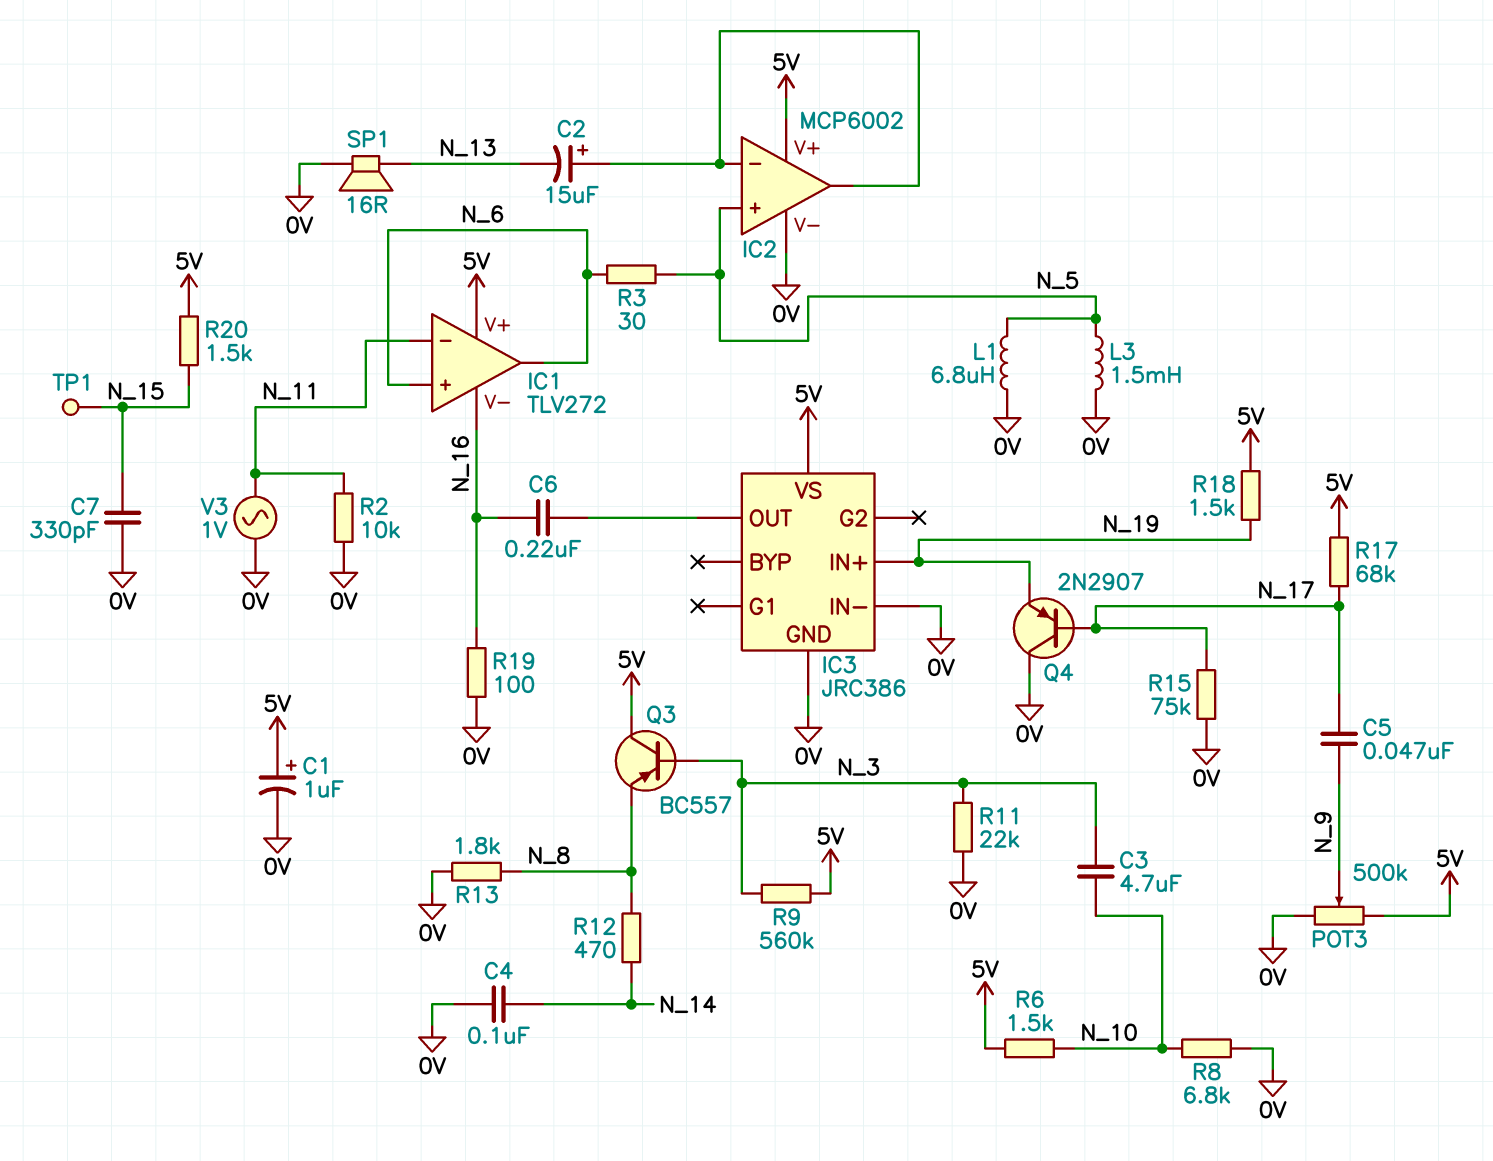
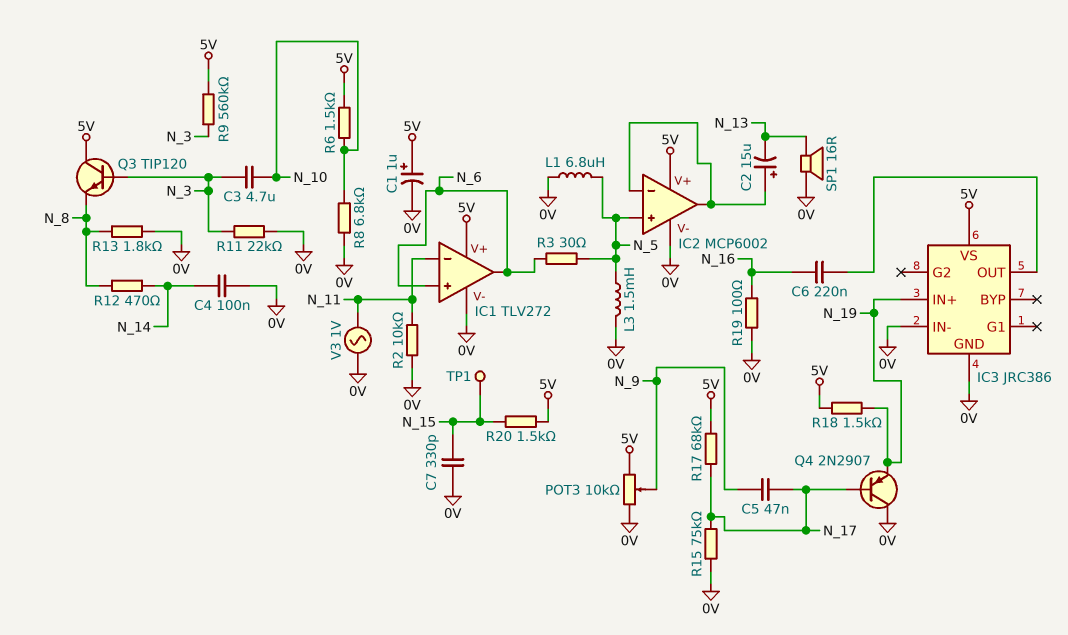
IC1 pin V-: N_16 -> 0V
POT3: 500k (0V, 5V, wiper N_9) -> 10k (0V, 5V, wiper N_9)
Q3: PNP BC557 (B N_3, C 5V, E N_8) -> NPN TIP120 (B N_3, C 5V, E N_8)

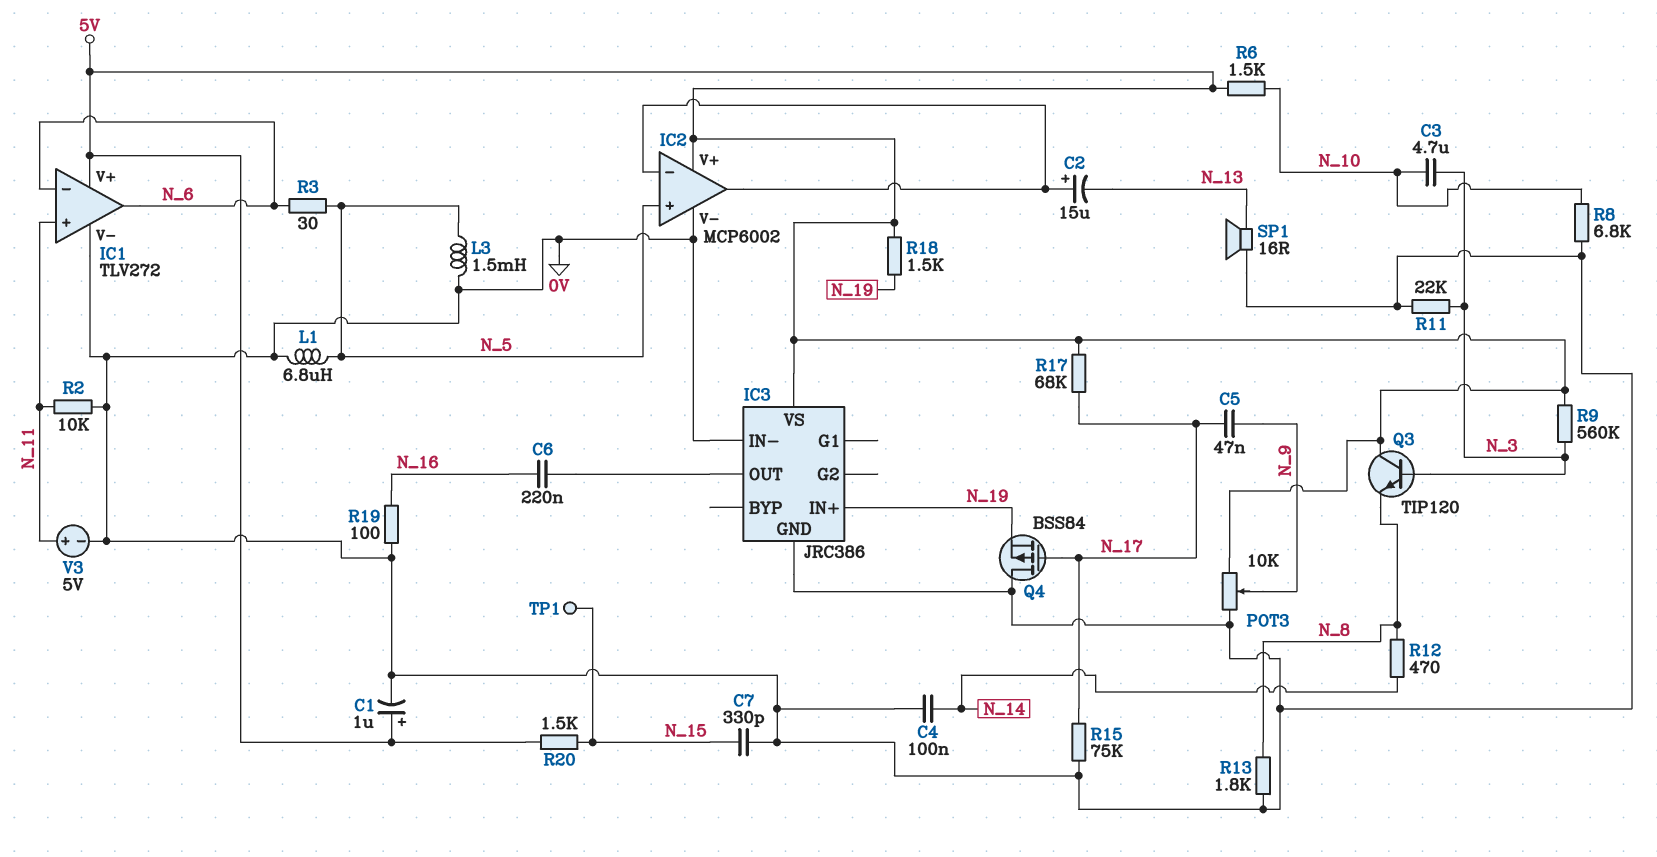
IC1 pin in+: N_6 -> N_11
IC1 pin in-: N_11 -> N_6
Q4: PNP 2N2907 (B N_17, C 0V, E N_19) -> PMOS BSS84 (G N_17, D 0V, S N_19)
V3: AC 1V (0V, N_11) -> 5V (plus N_11, minus 0V)

